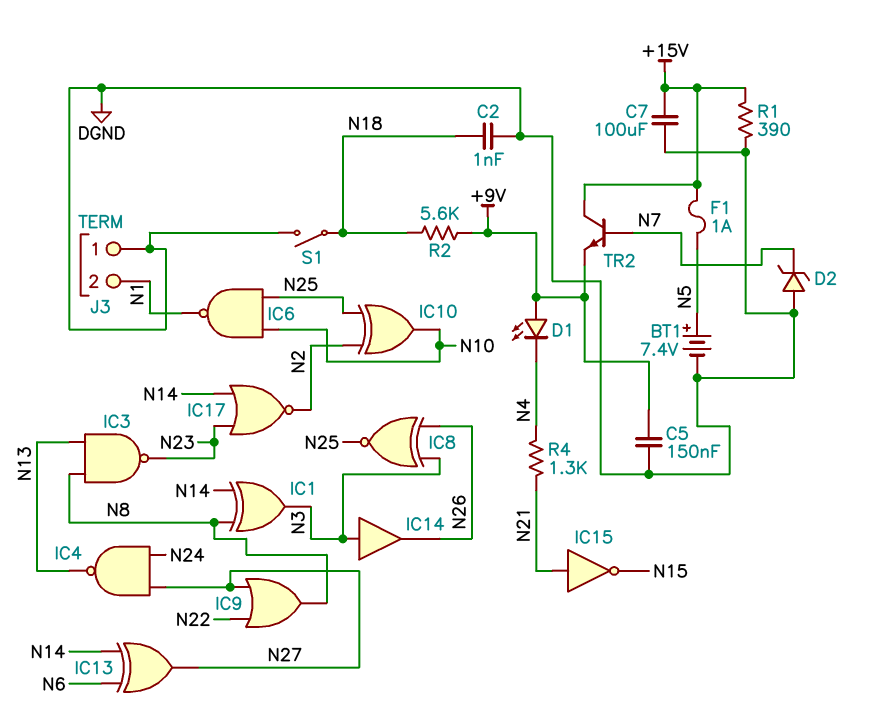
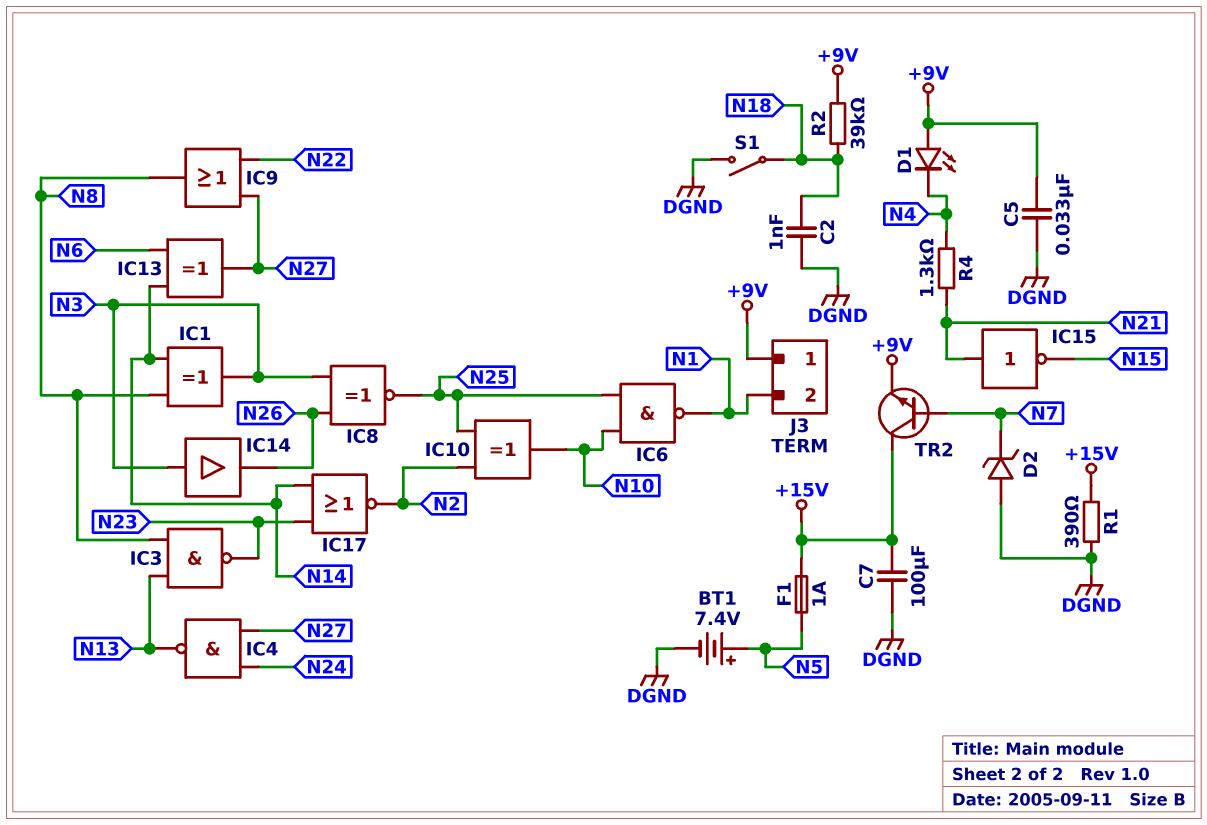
C5: 150nF (+9V, DGND) -> 33nF (+9V, DGND)
J3 pin 1: DGND -> +9V
R2: 5.6k (+9V, N18) -> 39k (+9V, N18)

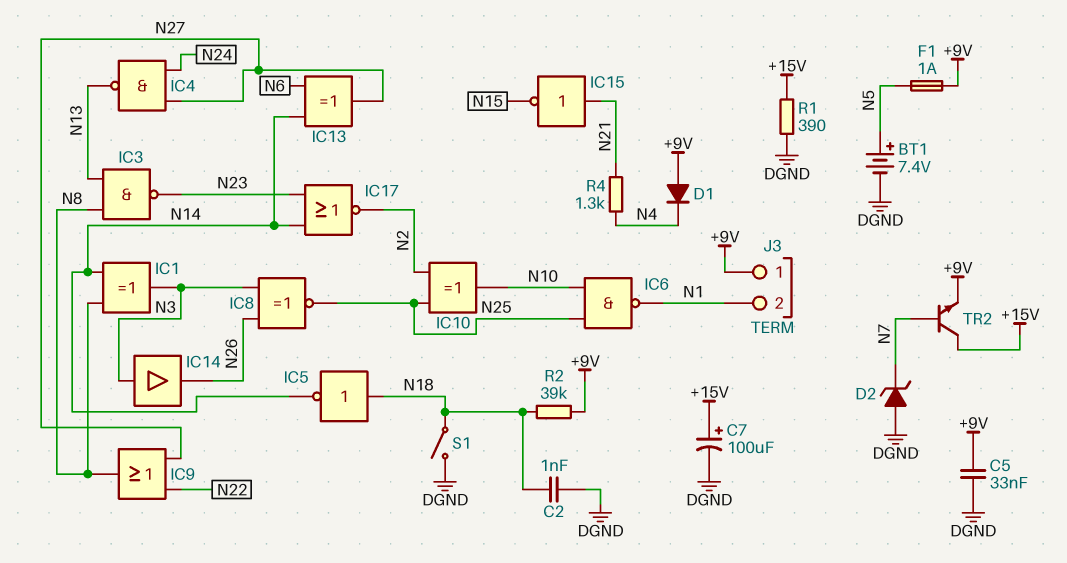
C7: 100uF (+15V, DGND) -> 100uF (plus +15V, minus DGND)
D1: LED (A +9V, K N4) -> diode (A +9V, K N4)
F1: 1A (+15V, N5) -> 1A (+9V, N5)
IC5: none -> NOT (in N18, out N14)

